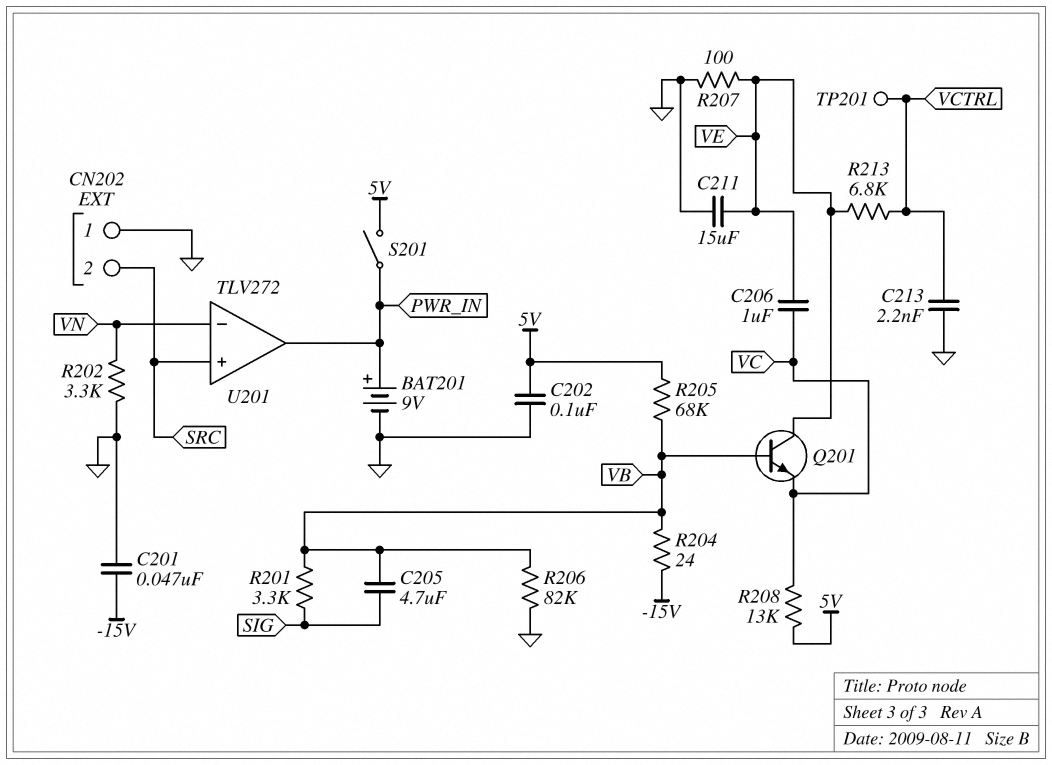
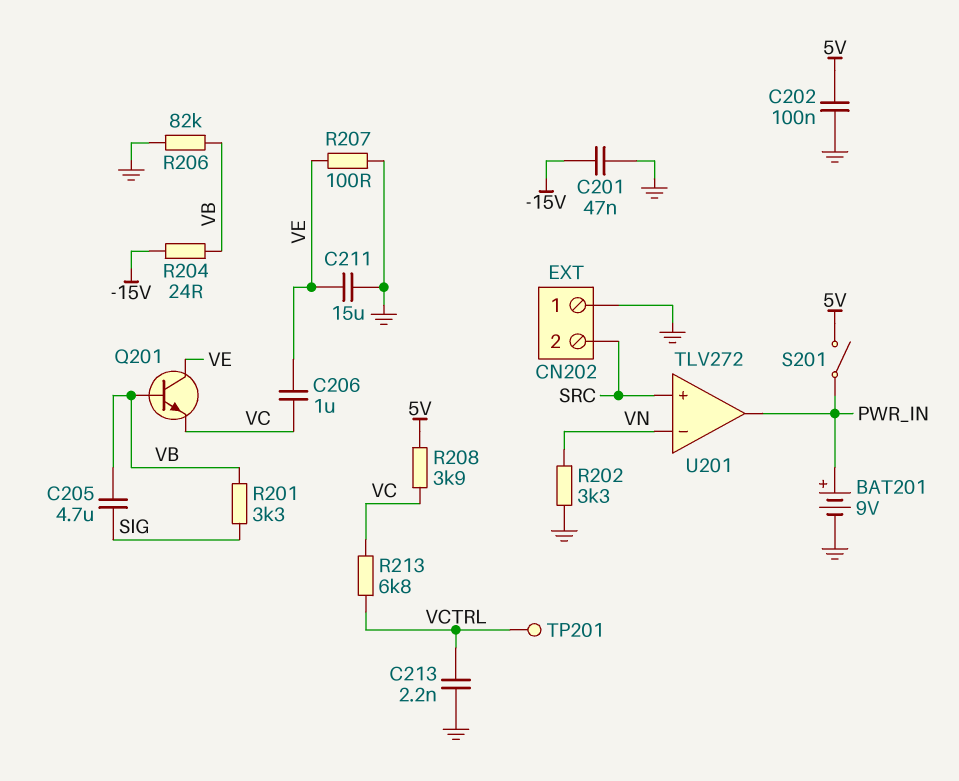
R205: 68k (5V, VB) -> none
R208: 13k (5V, VC) -> 3.9k (5V, VC)
R213: 6.8k (VCTRL, VE) -> 6.8k (VC, VCTRL)

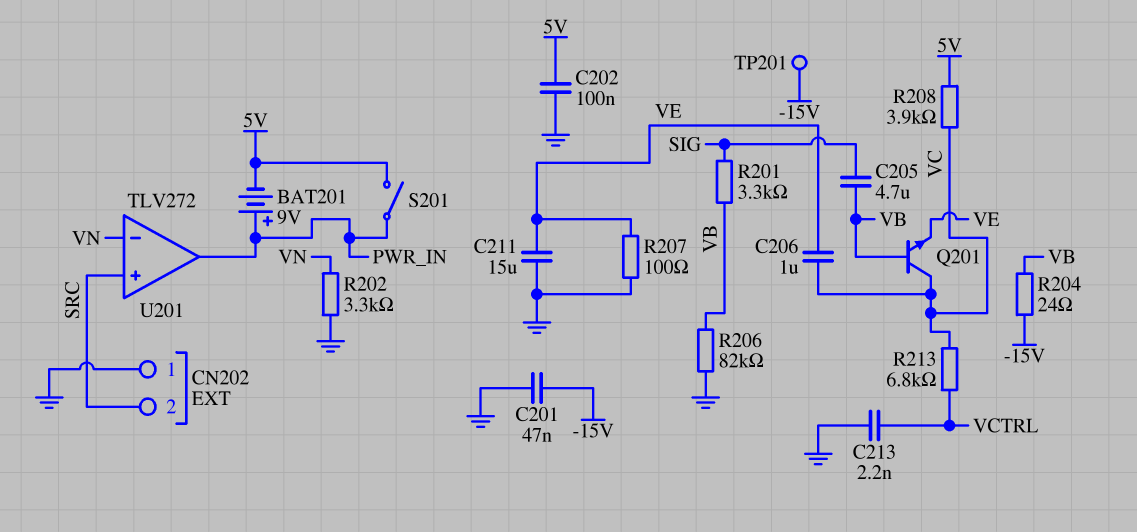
BAT201: 9V (plus PWR_IN, minus GND) -> 9V (plus PWR_IN, minus 5V)
Q201: NPN (B VB, C VE, E VC) -> NPN (B VB, C VC, E VE)
TP201: test point (VCTRL) -> test point (-15V)

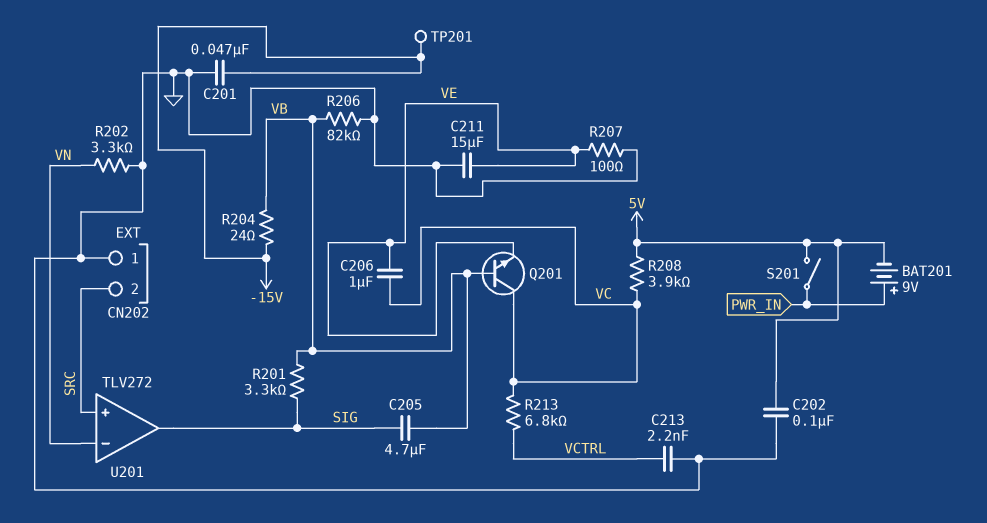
U201 pin out: PWR_IN -> SIG

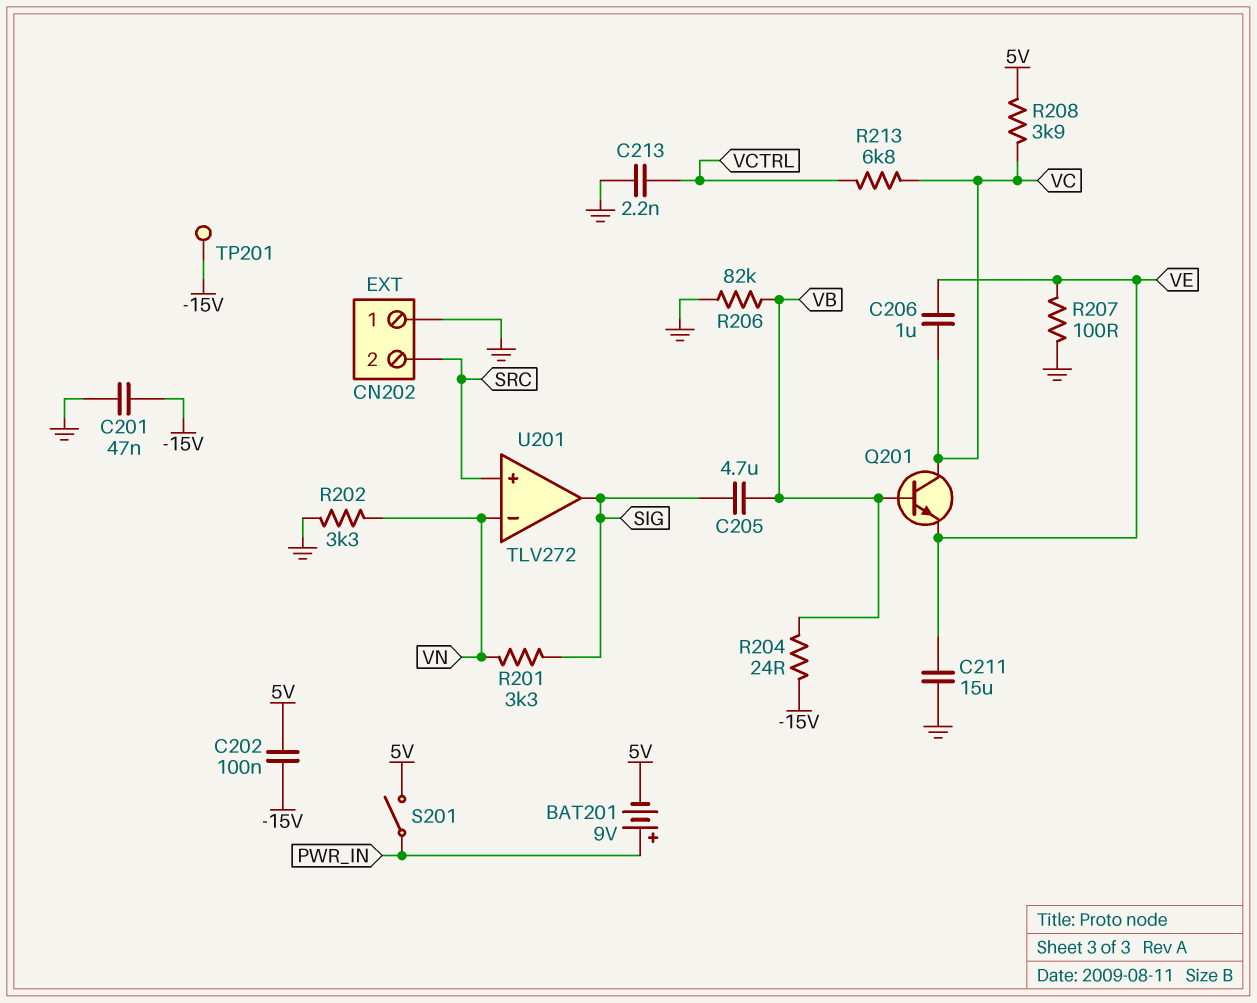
C202: 100nF (5V, GND) -> 100nF (-15V, 5V)
R201: 3.3k (SIG, VB) -> 3.3k (SIG, VN)

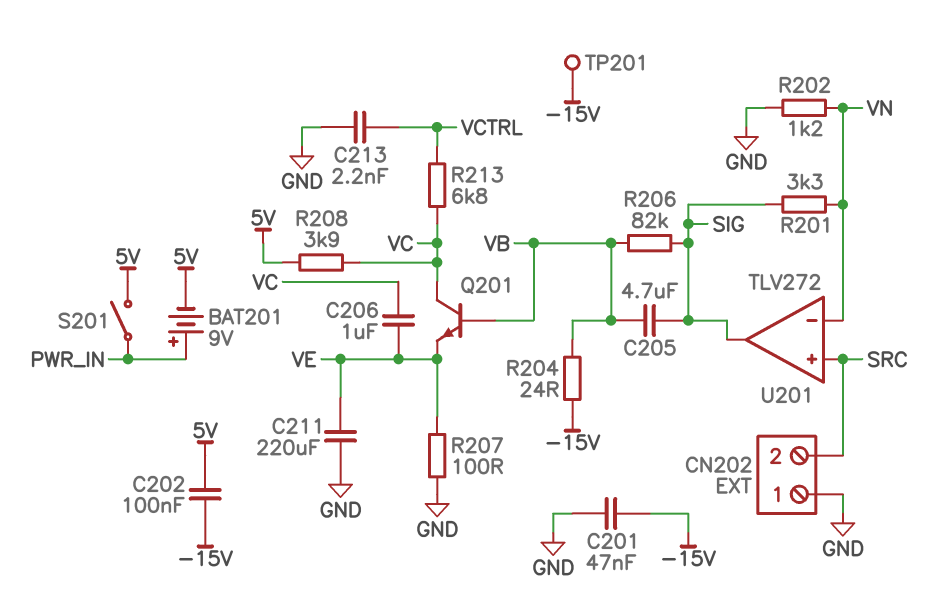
C211: 15uF (GND, VE) -> 220uF (GND, VE)
R202: 3.3k (GND, VN) -> 1.2k (GND, VN)
R206: 82k (GND, VB) -> 82k (SIG, VB)

